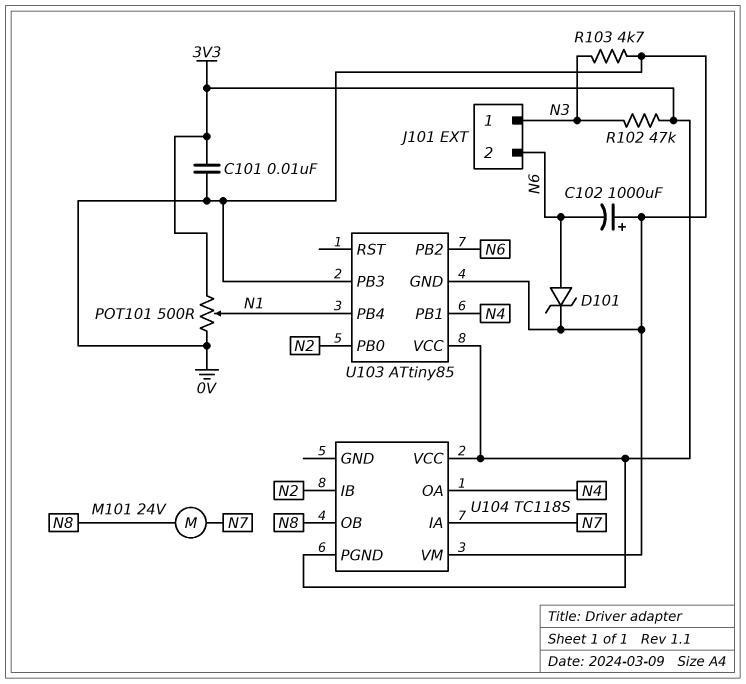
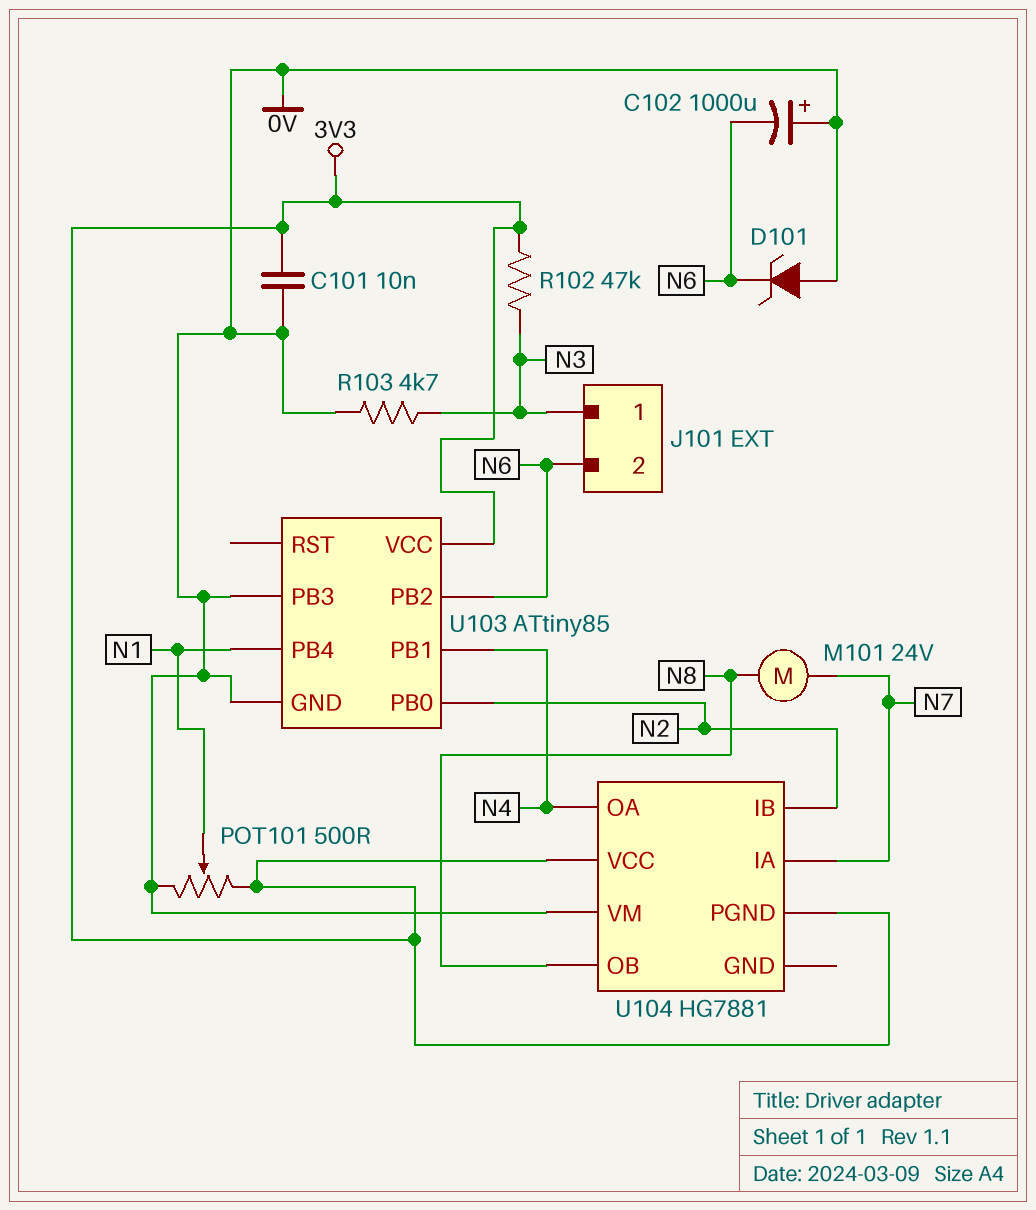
D101: zener (A N6, K 0V) -> zener (A 0V, K N6)
U104: TC118S -> HG7881

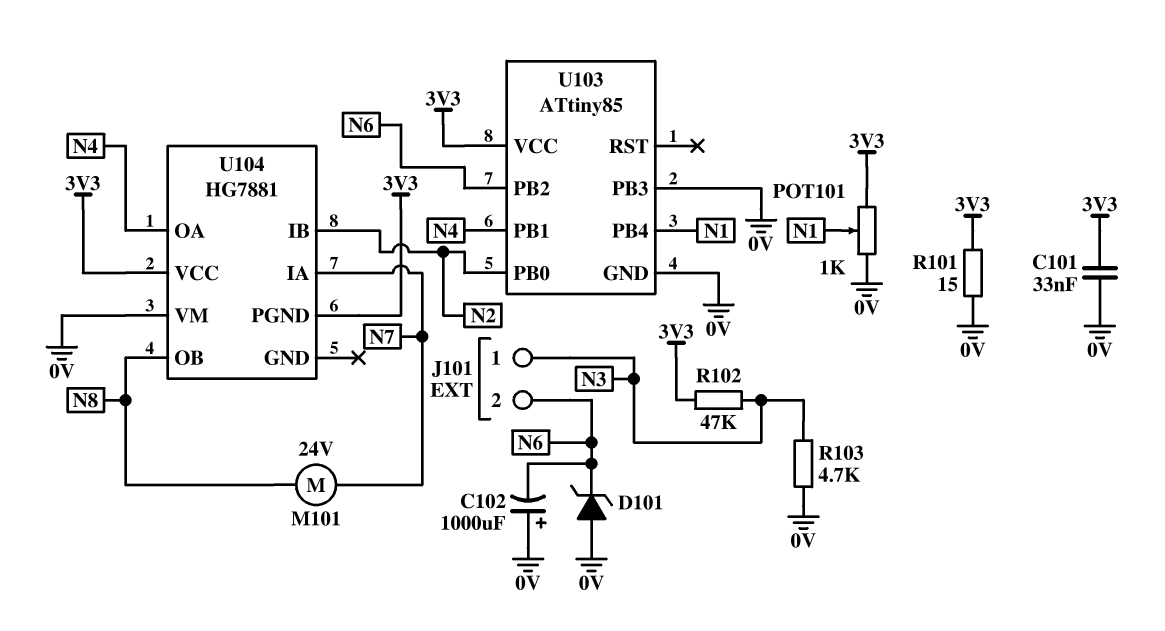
C101: 10nF (0V, 3V3) -> 33nF (0V, 3V3)
POT101: 500 (0V, 3V3, wiper N1) -> 1k (0V, 3V3, wiper N1)
R101: none -> 15 (0V, 3V3)

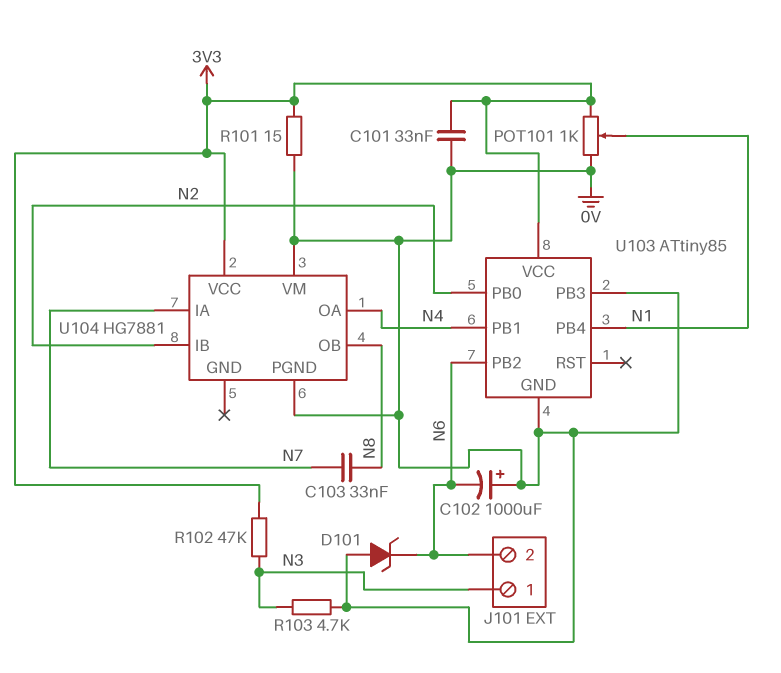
C103: none -> 33nF (N7, N8)
M101: motor 24V (N7, N8) -> none
U104 pin PGND: 3V3 -> 0V

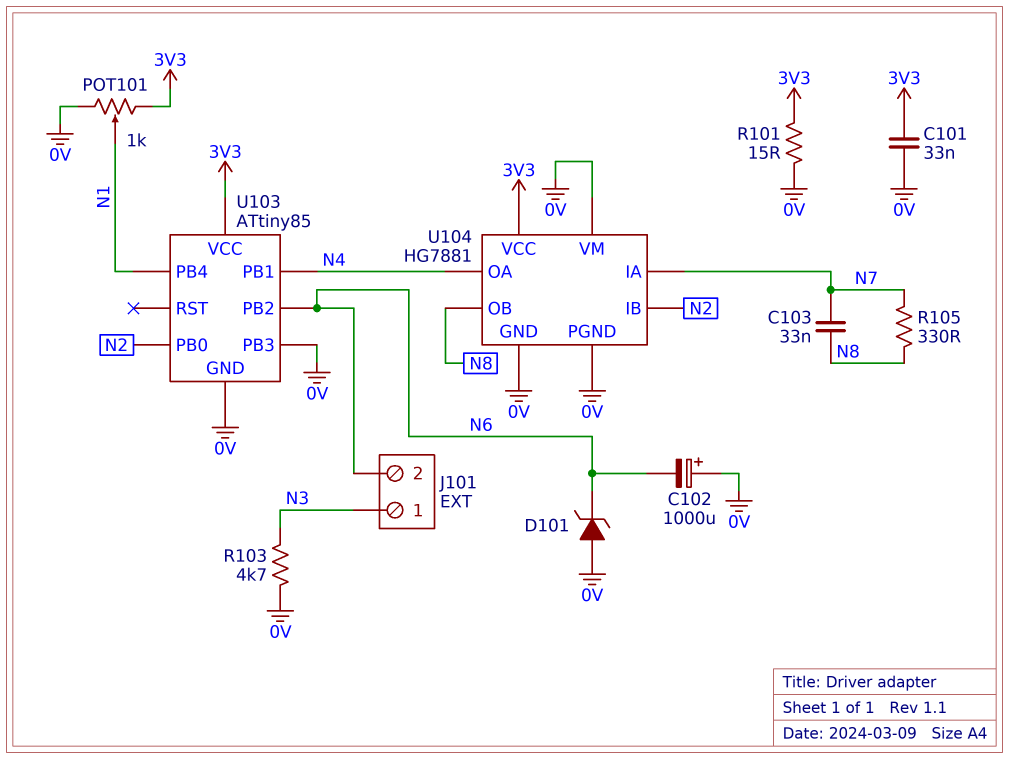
R102: 47k (3V3, N3) -> none
R105: none -> 330 (N7, N8)
U104 pin GND: none -> 0V

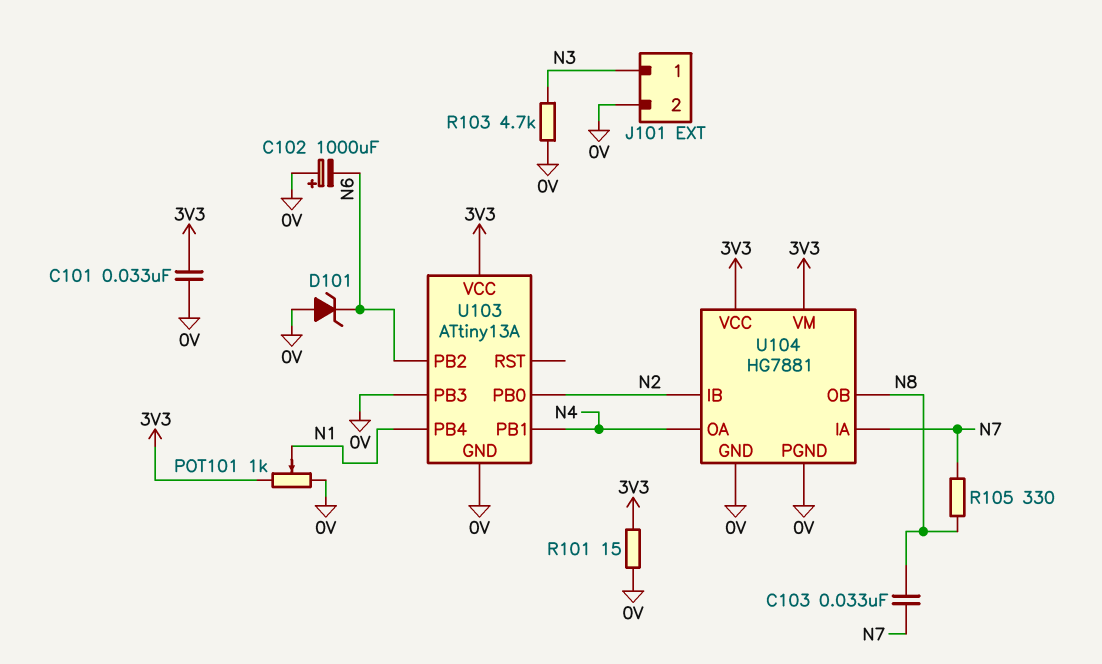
J101 pin 2: N6 -> 0V
U103: ATtiny85 -> ATtiny13A
U104 pin VM: 0V -> 3V3

